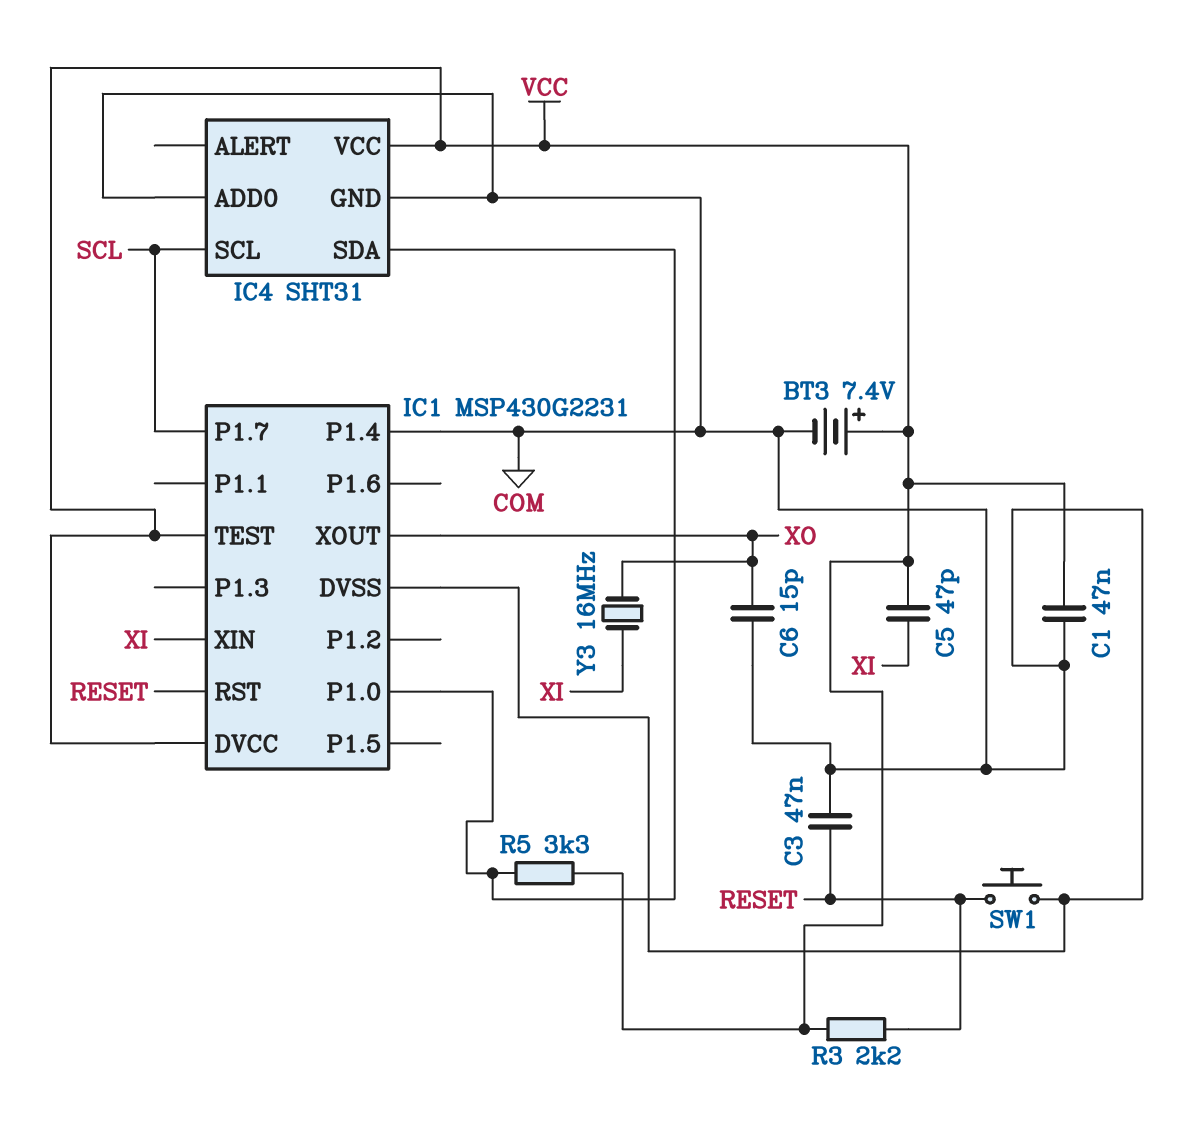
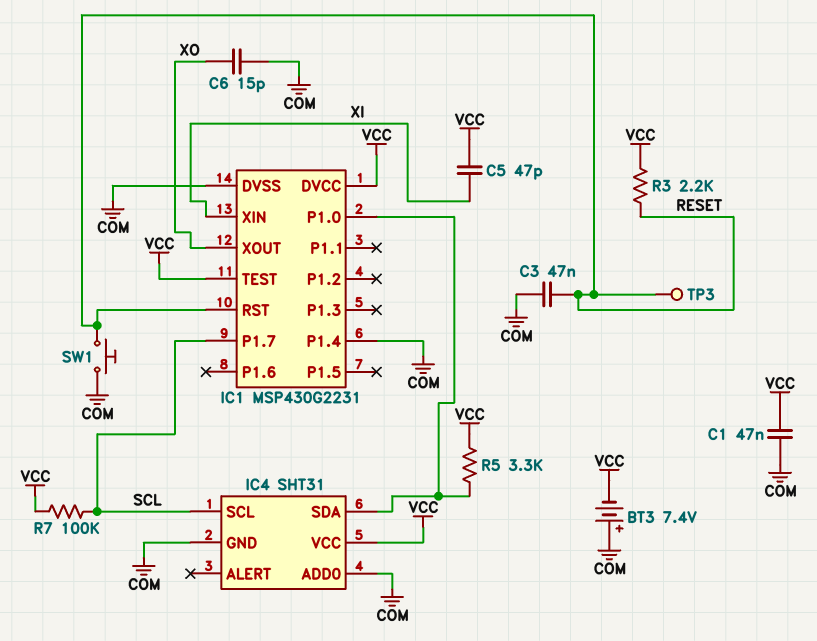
BT3: 7.4V (plus VCC, minus COM) -> 7.4V (plus COM, minus VCC)
R7: none -> 100k (SCL, VCC)
TP3: none -> test point (RESET)
Y3: 16MHz (XI, XO) -> none

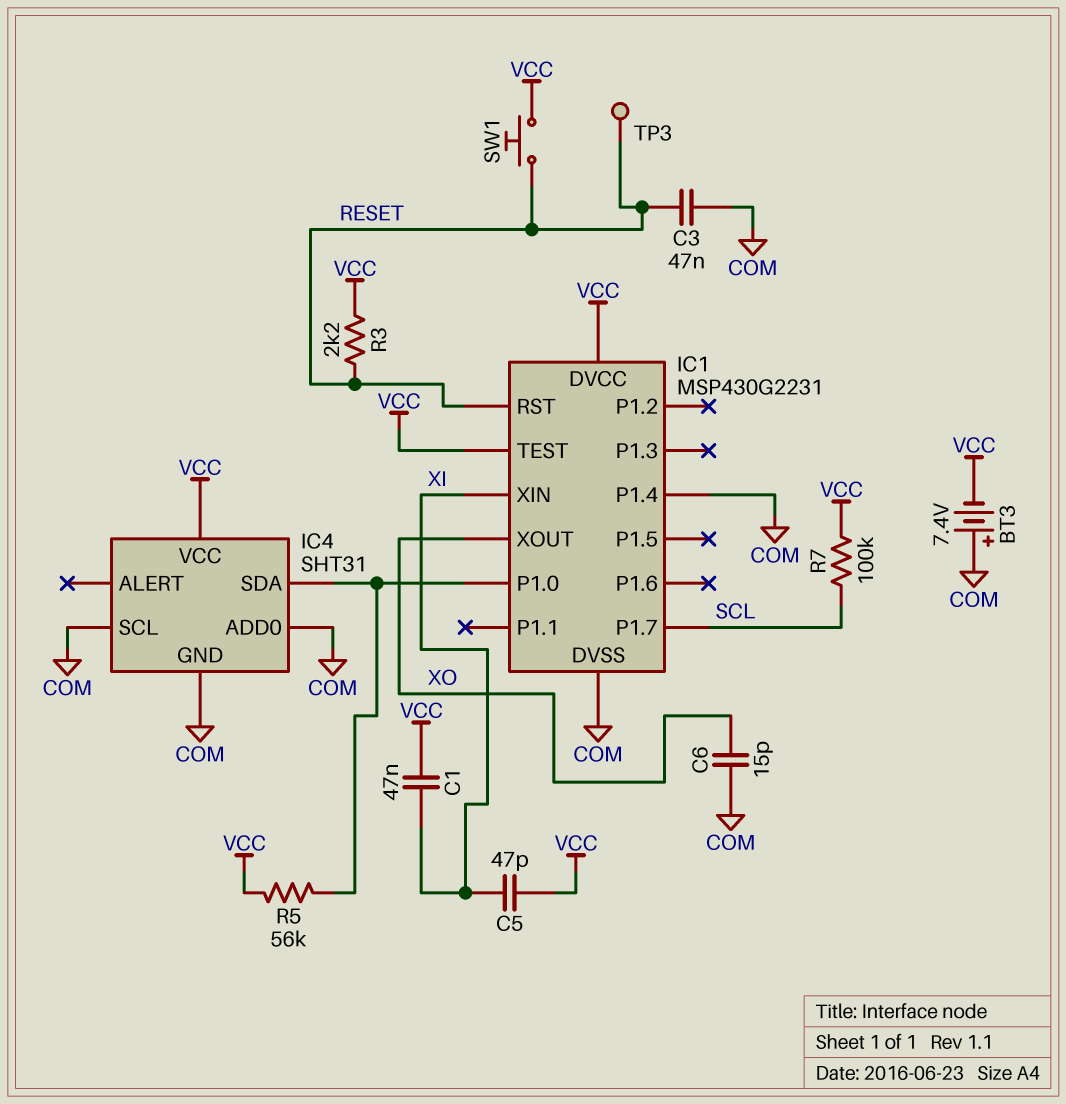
C1: 47nF (COM, VCC) -> 47nF (VCC, XI)
IC4 pin SCL: SCL -> COM
R5: 3.3k (IC1/P1.0, VCC) -> 56k (IC1/P1.0, VCC)
SW1: button (COM, RESET) -> button (RESET, VCC)

